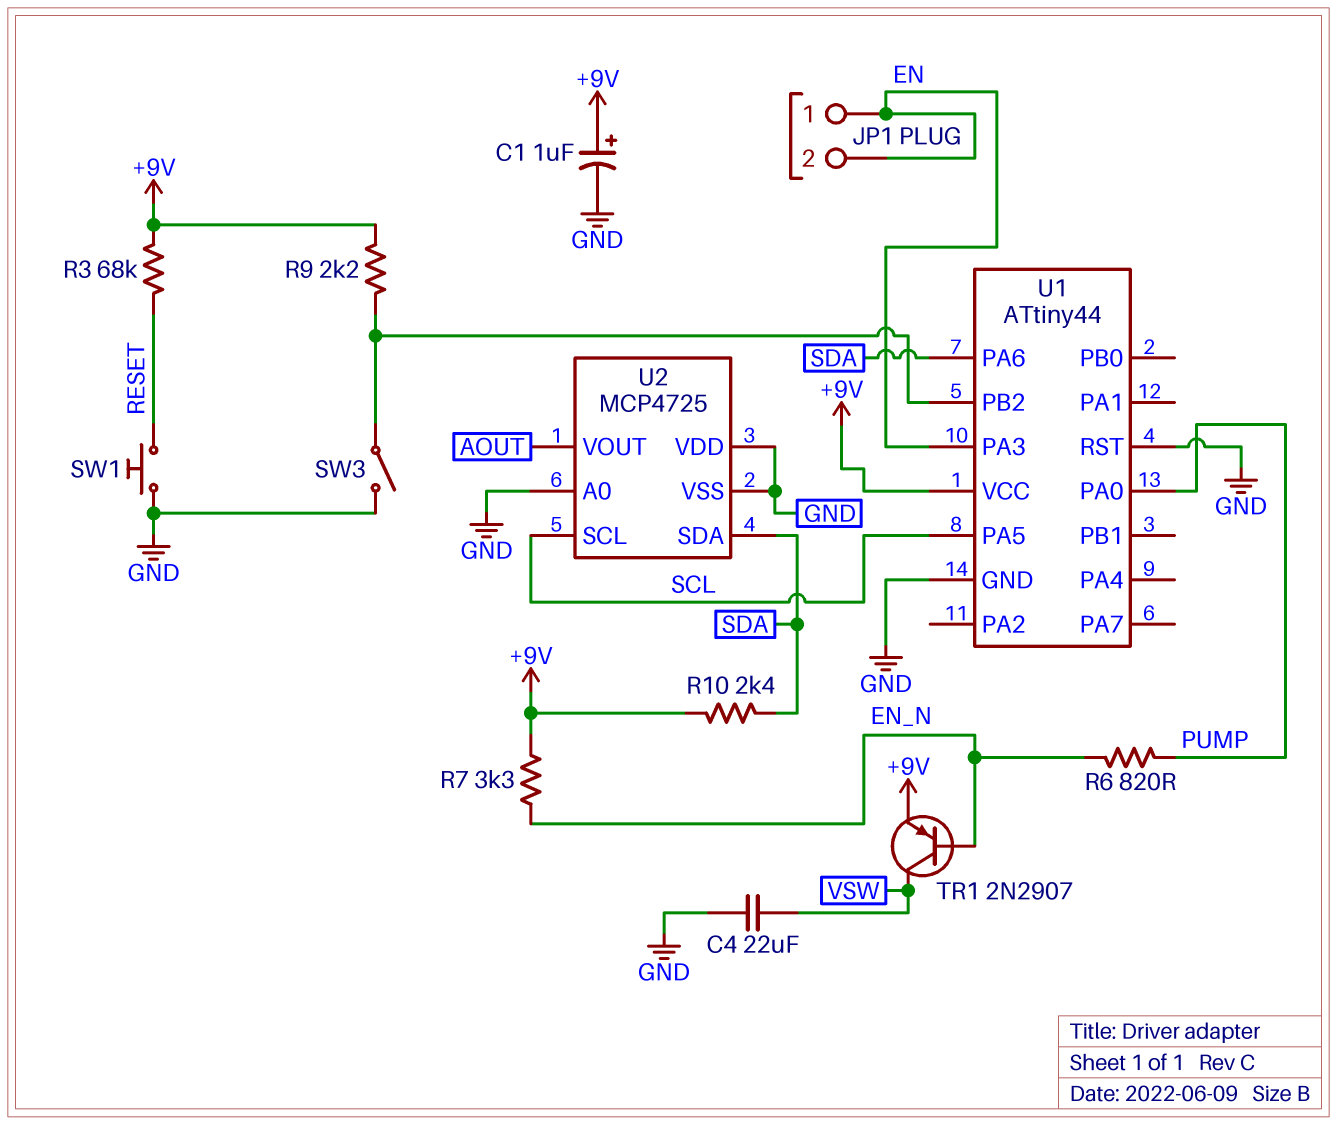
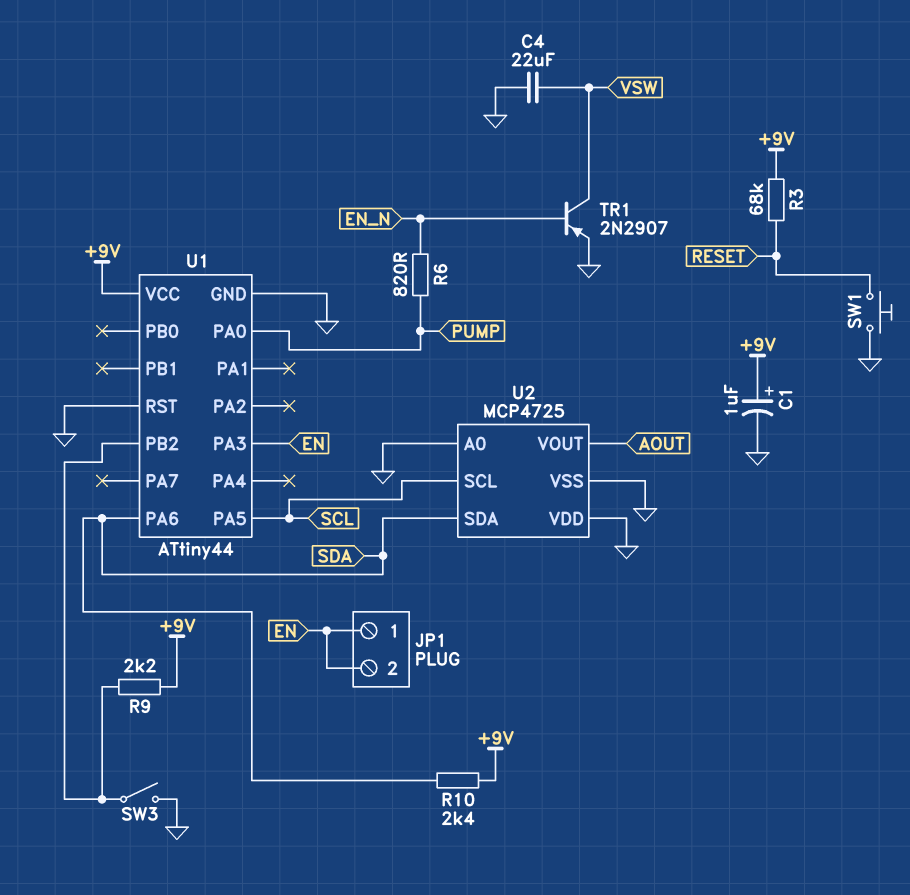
R7: 3.3k (+9V, EN_N) -> none
TR1: PNP 2N2907 (B EN_N, C VSW, E +9V) -> PNP 2N2907 (B EN_N, C VSW, E GND)

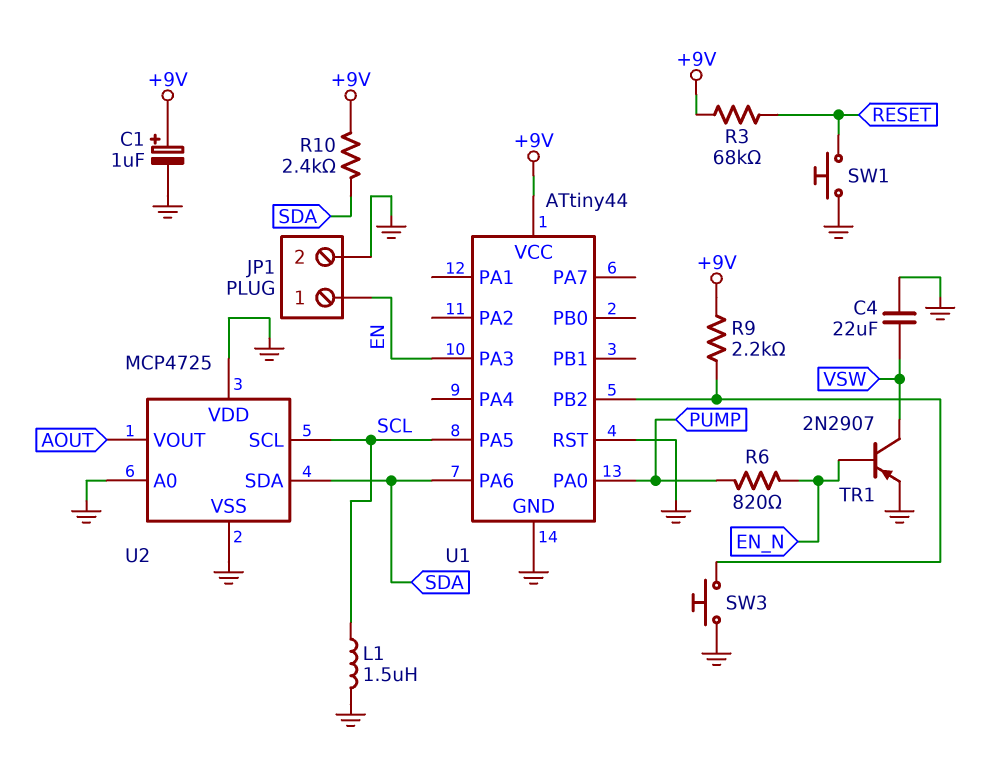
JP1 pin 2: EN -> GND
L1: none -> 1.5uH (GND, SCL)
SW3: switch (GND, U1/PB2) -> button (GND, U1/PB2)

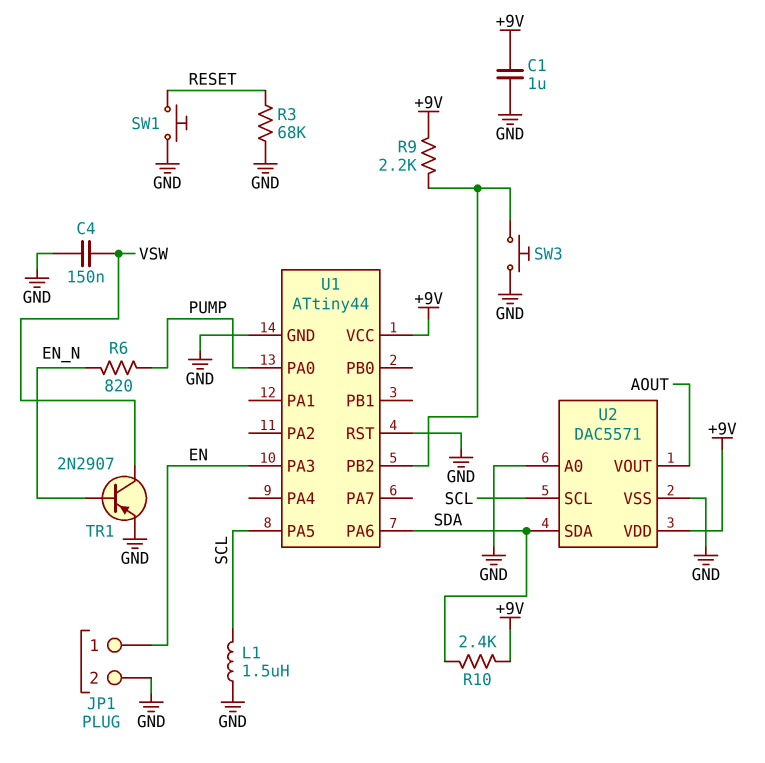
C1: 1uF (plus +9V, minus GND) -> 1uF (+9V, GND)
C4: 22uF (GND, VSW) -> 150nF (GND, VSW)
R3: 68k (+9V, RESET) -> 68k (GND, RESET)
U2: MCP4725 -> DAC5571
U2 pin VDD: GND -> +9V

